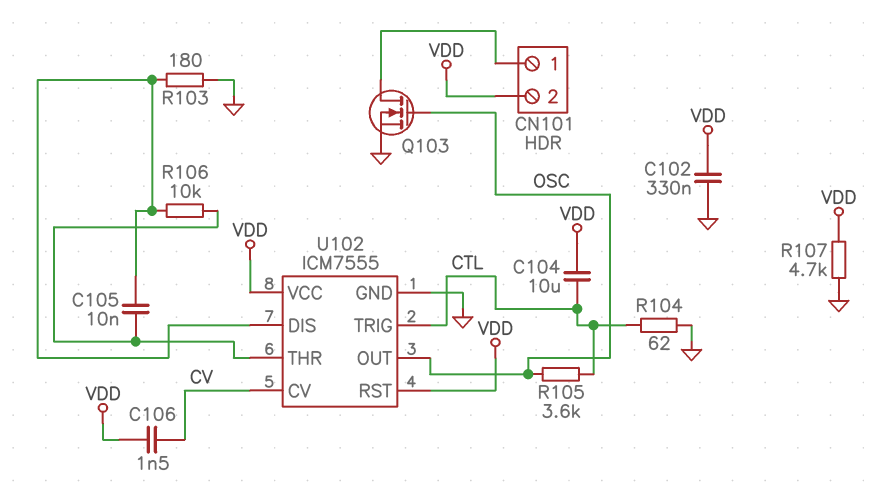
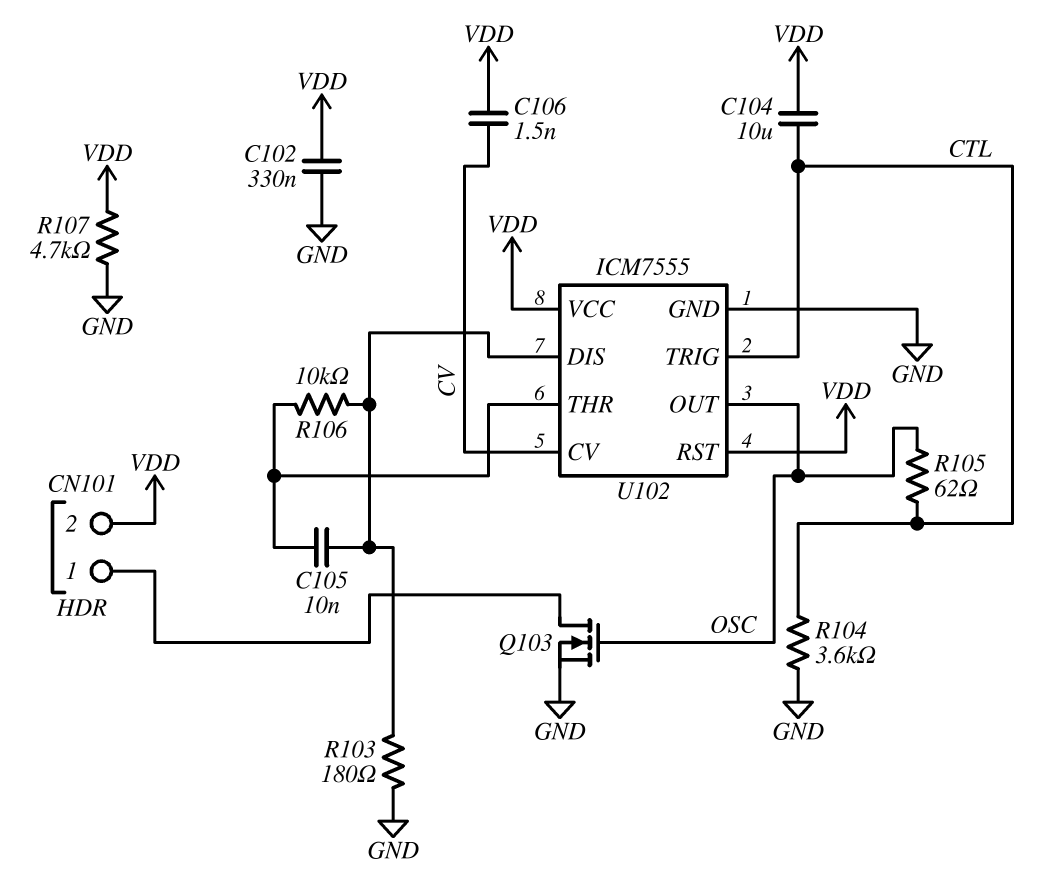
R104: 62 (CTL, GND) -> 3.6k (CTL, GND)
R105: 3.6k (CTL, OSC) -> 62 (CTL, OSC)

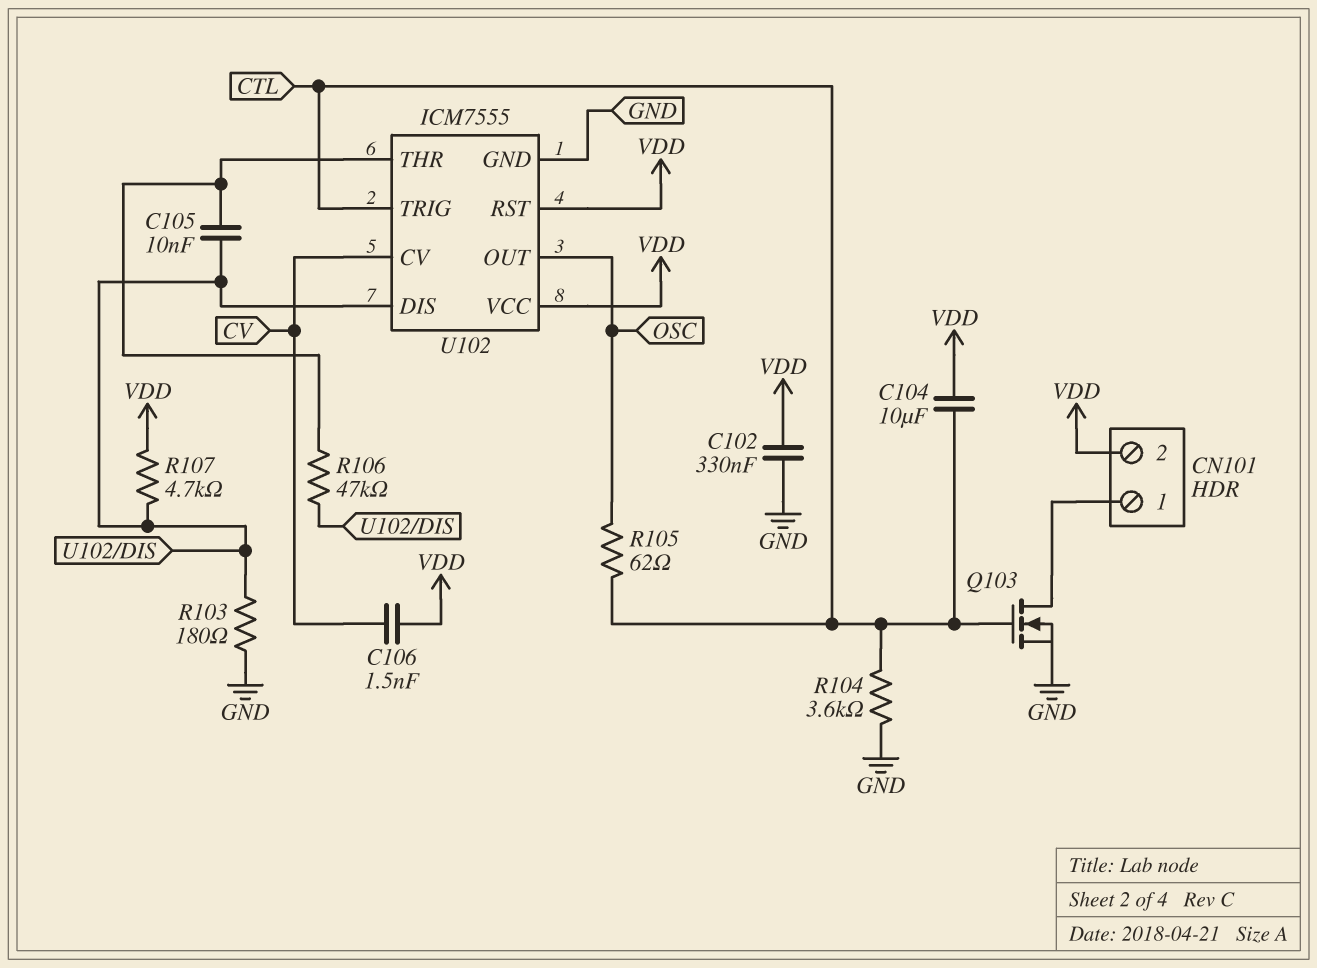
Q103: NMOS (G OSC, D CN101/1, S GND) -> NMOS (G CTL, D CN101/1, S GND)
R106: 10k (U102/DIS, U102/THR) -> 47k (U102/DIS, U102/THR)
R107: 4.7k (GND, VDD) -> 4.7k (U102/DIS, VDD)

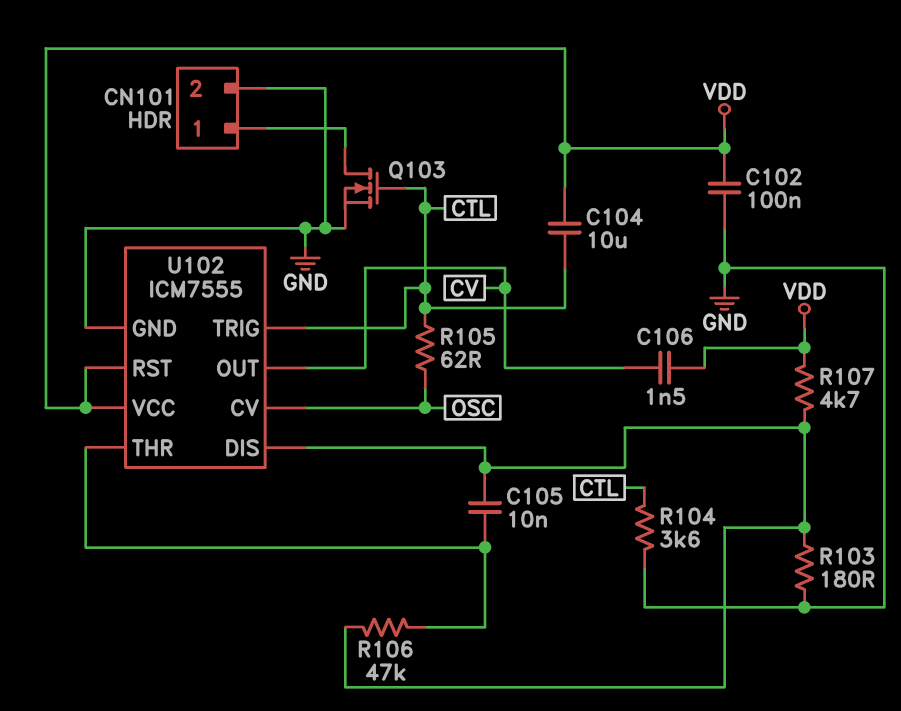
C102: 330nF (GND, VDD) -> 100nF (GND, VDD)
CN101 pin 2: VDD -> GND
U102 pin CV: CV -> OSC
U102 pin OUT: OSC -> CV

